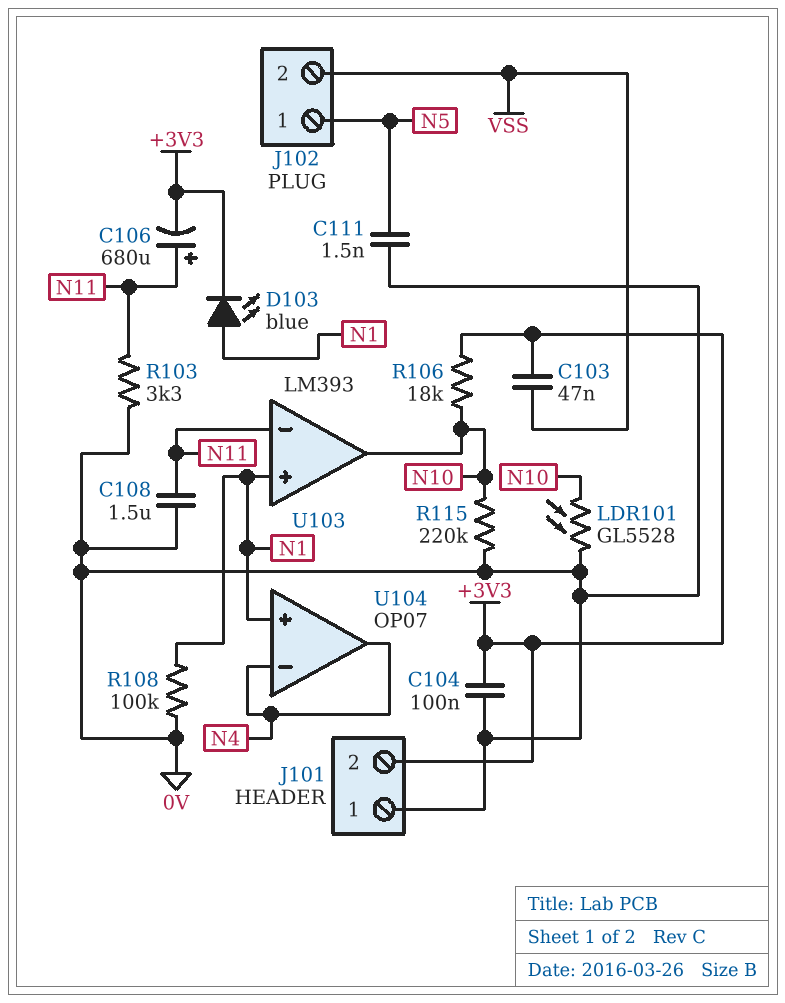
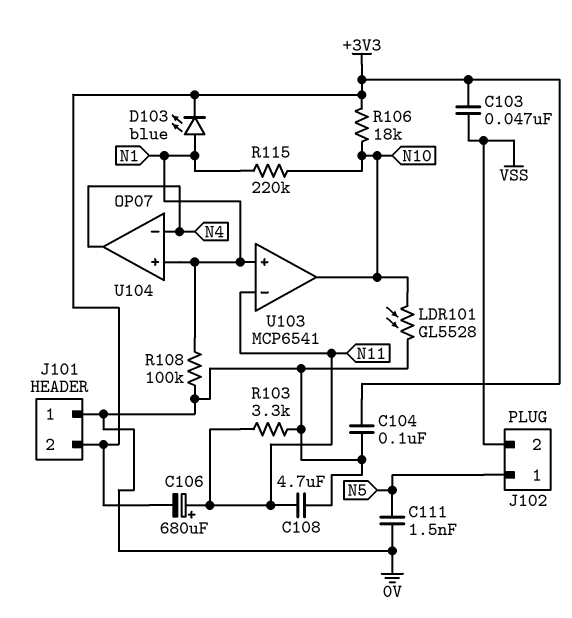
C108: 1.5uF (0V, N11) -> 4.7uF (0V, N11)
R115: 220k (0V, N10) -> 220k (N1, N10)
U103: LM393 -> MCP6541

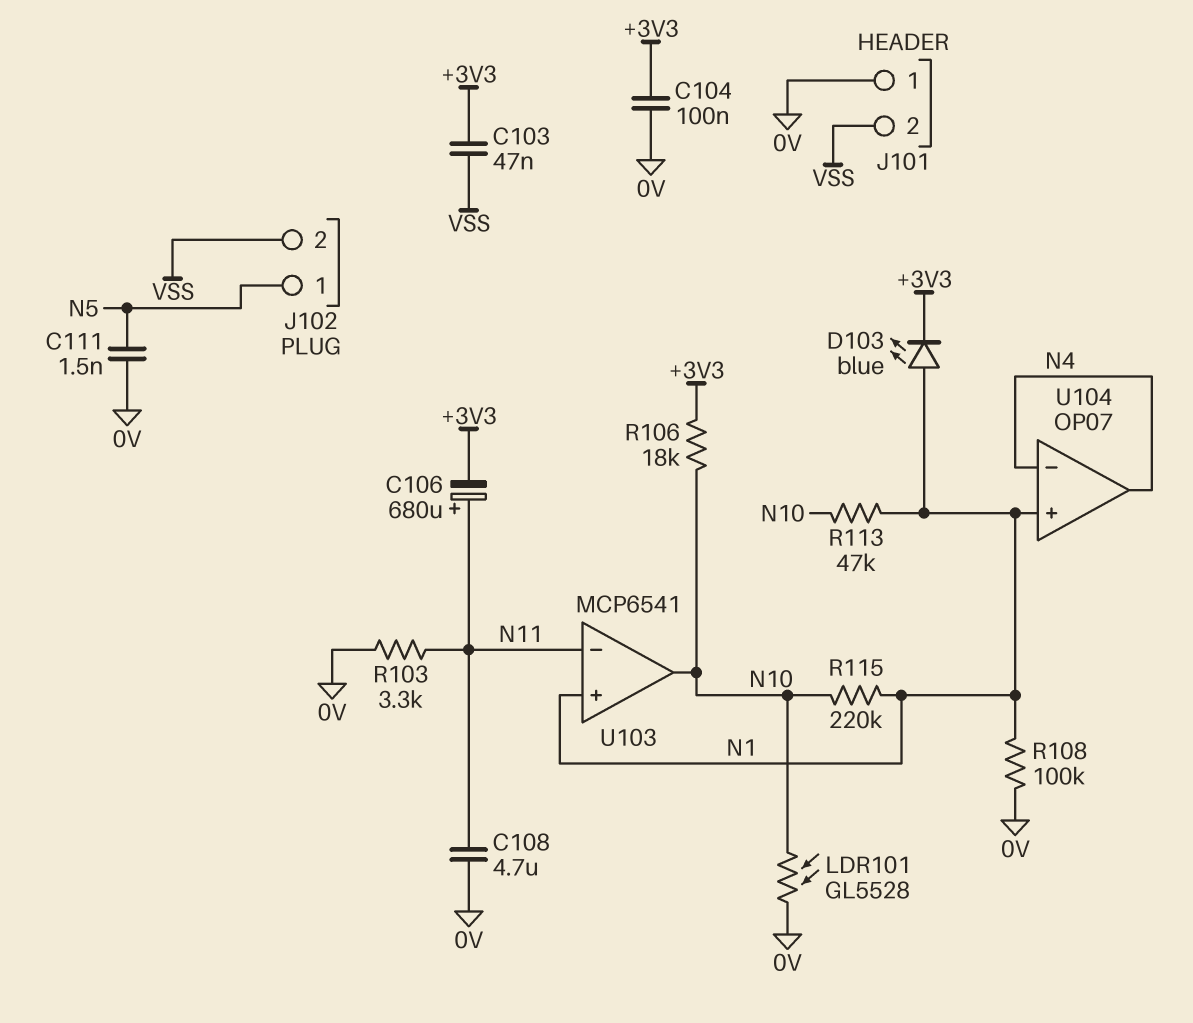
J101 pin 2: +3V3 -> VSS
R113: none -> 47k (N1, N10)

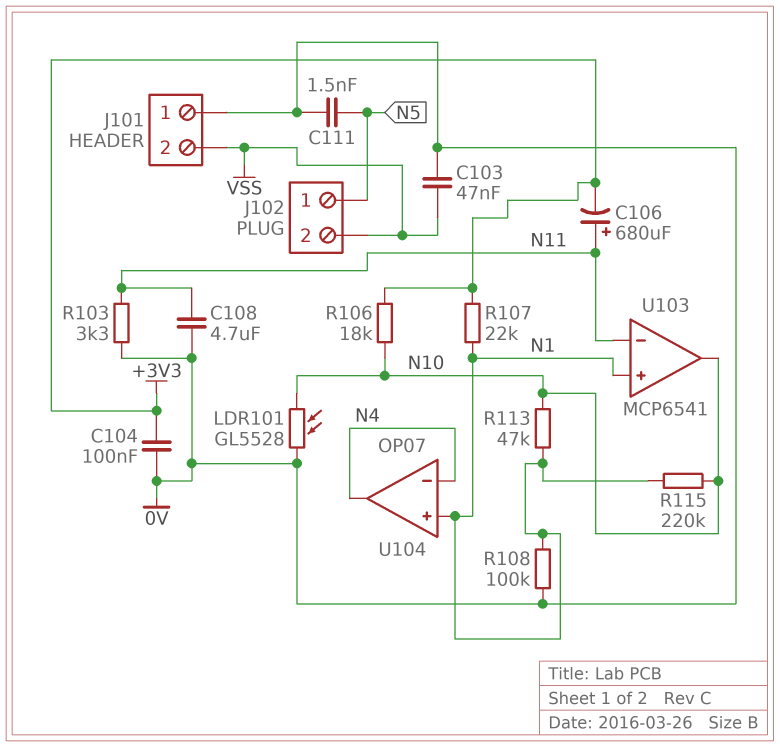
C103: 47nF (+3V3, VSS) -> 47nF (0V, VSS)
D103: LED blue (A N1, K +3V3) -> none
R107: none -> 22k (+3V3, N1)

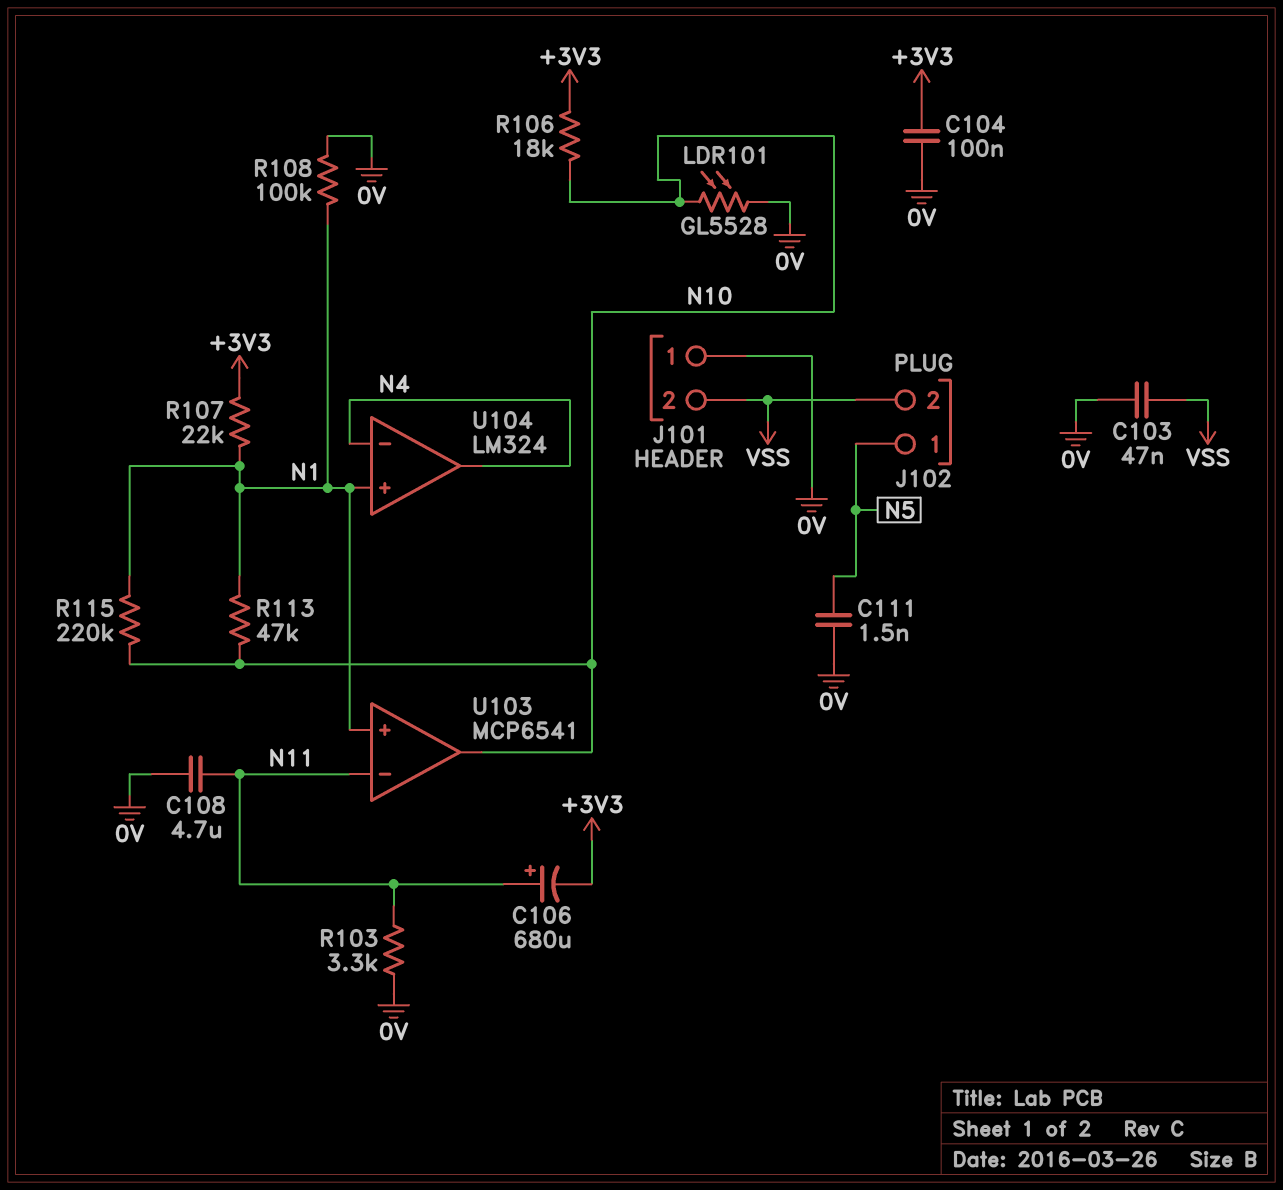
U104: OP07 -> LM324

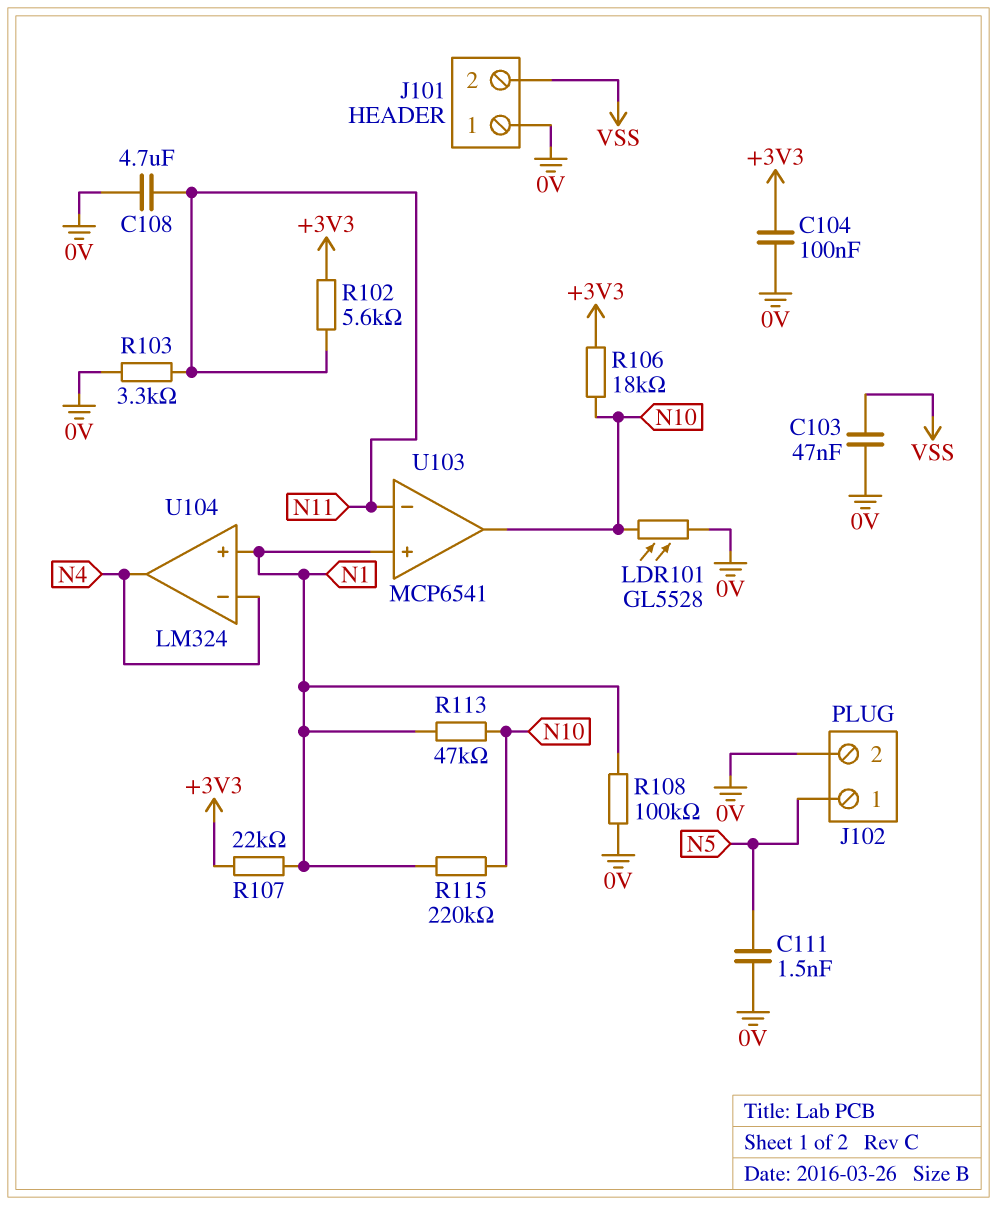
C106: 680uF (plus N11, minus +3V3) -> none
J102 pin 2: VSS -> 0V
R102: none -> 5.6k (+3V3, N11)

